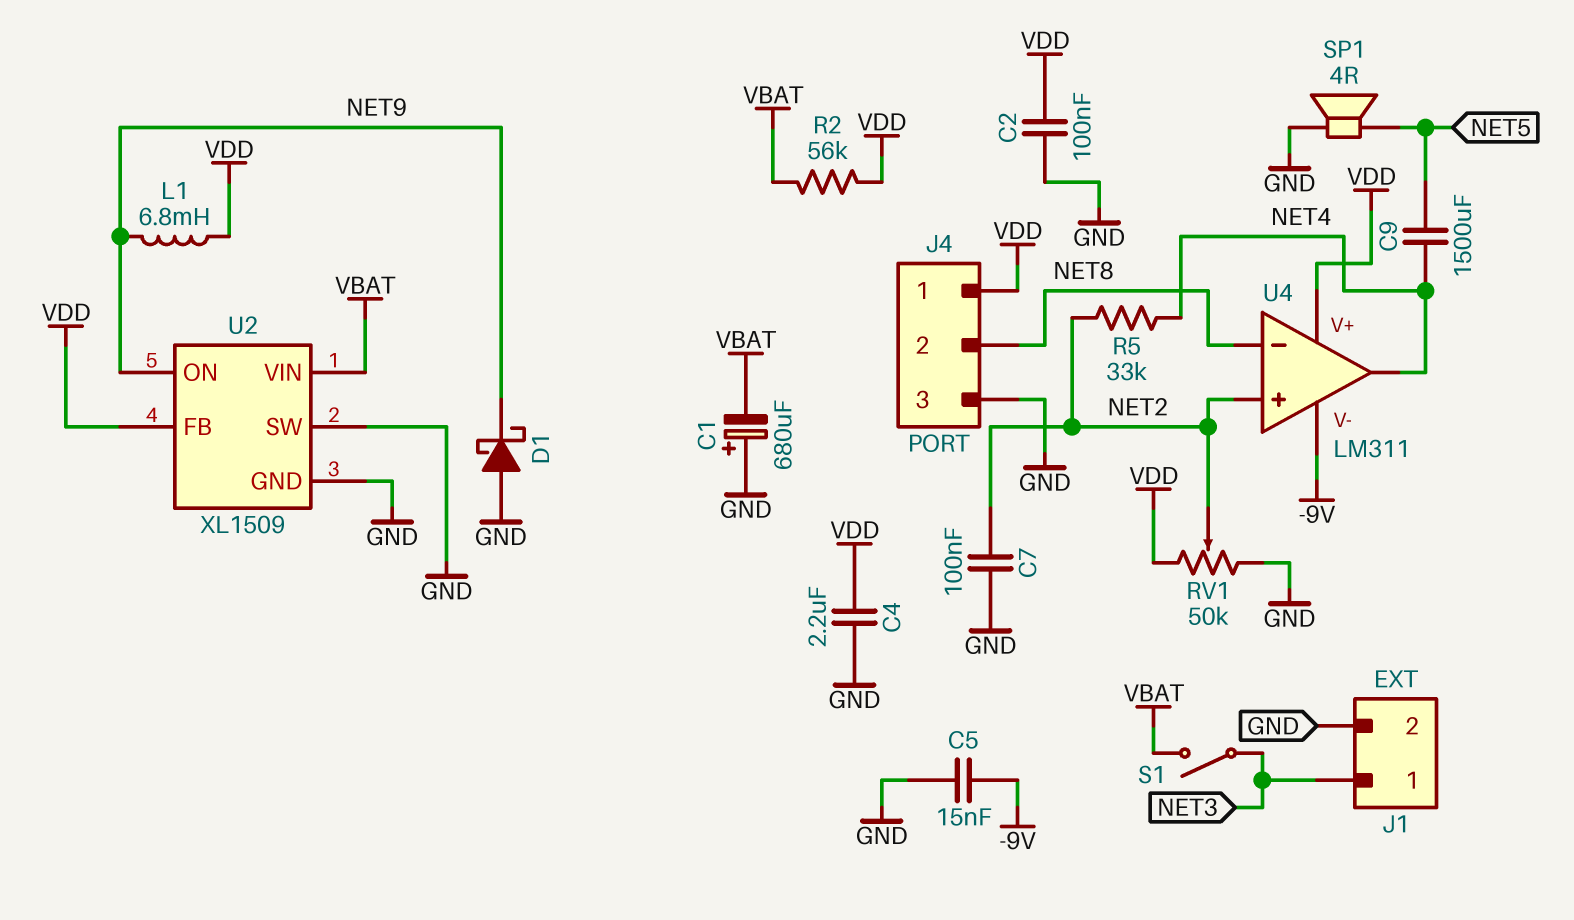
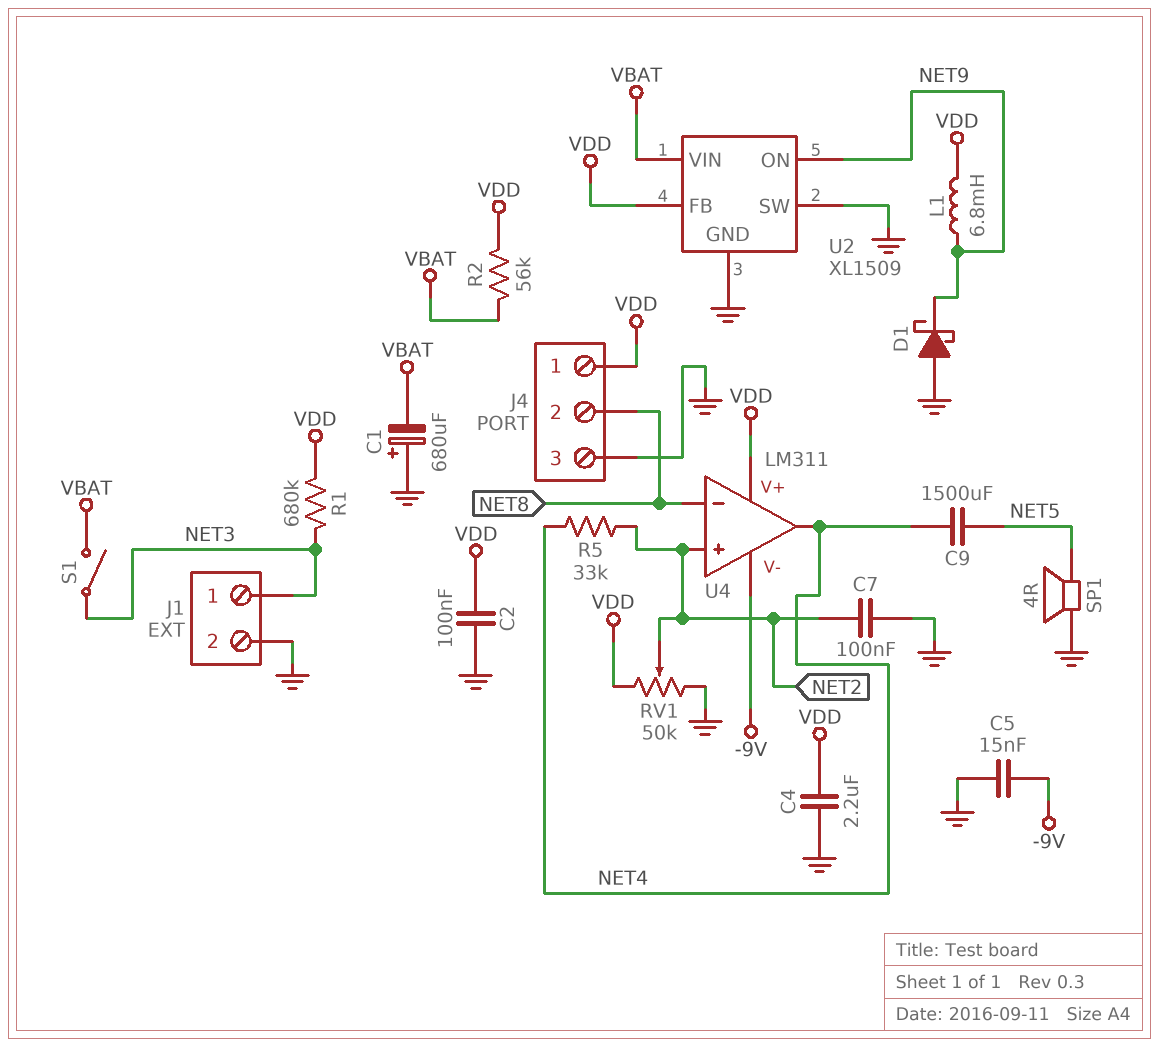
R1: none -> 680k (NET3, VDD)

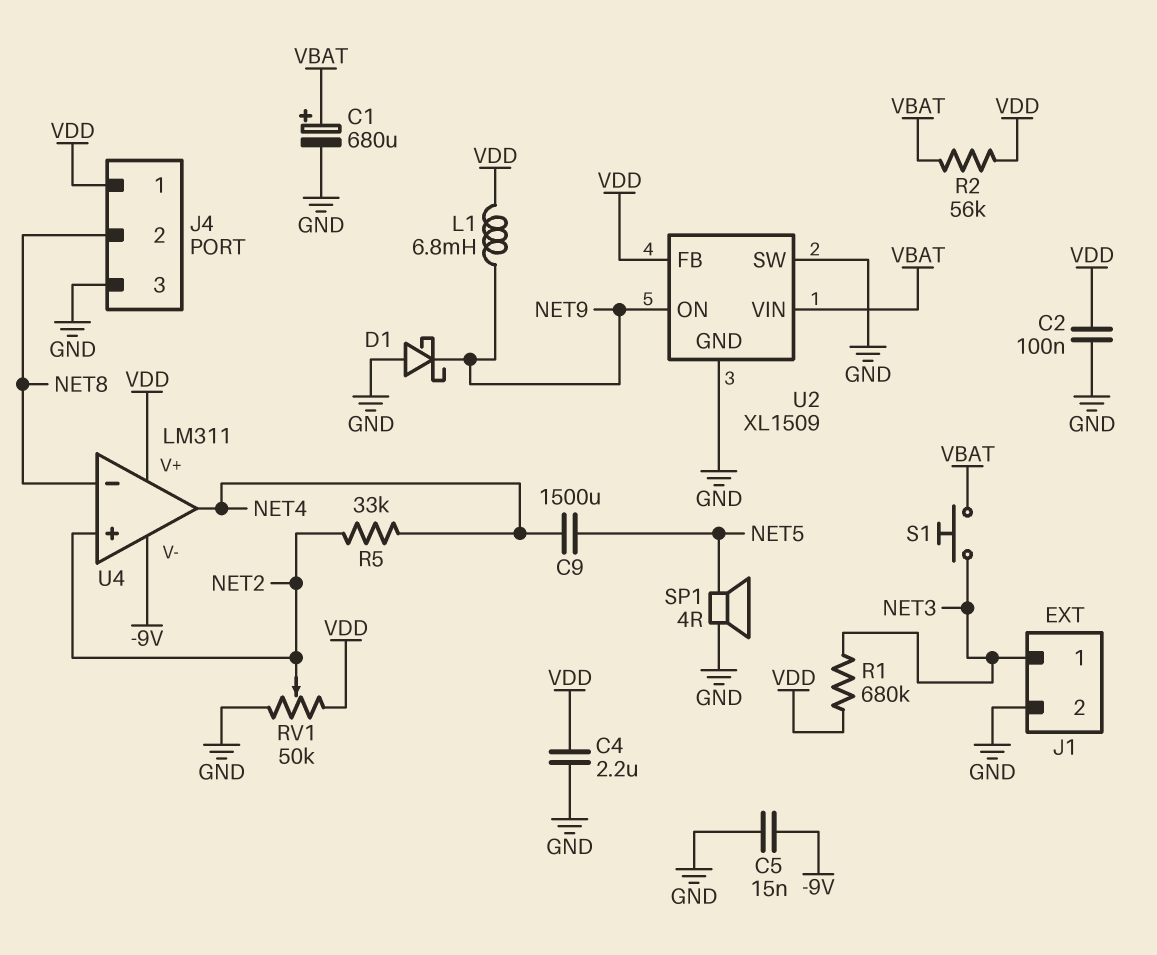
C1: 680uF (plus GND, minus VBAT) -> 680uF (plus VBAT, minus GND)
C7: 100nF (GND, NET2) -> none
S1: switch (NET3, VBAT) -> button (NET3, VBAT)

